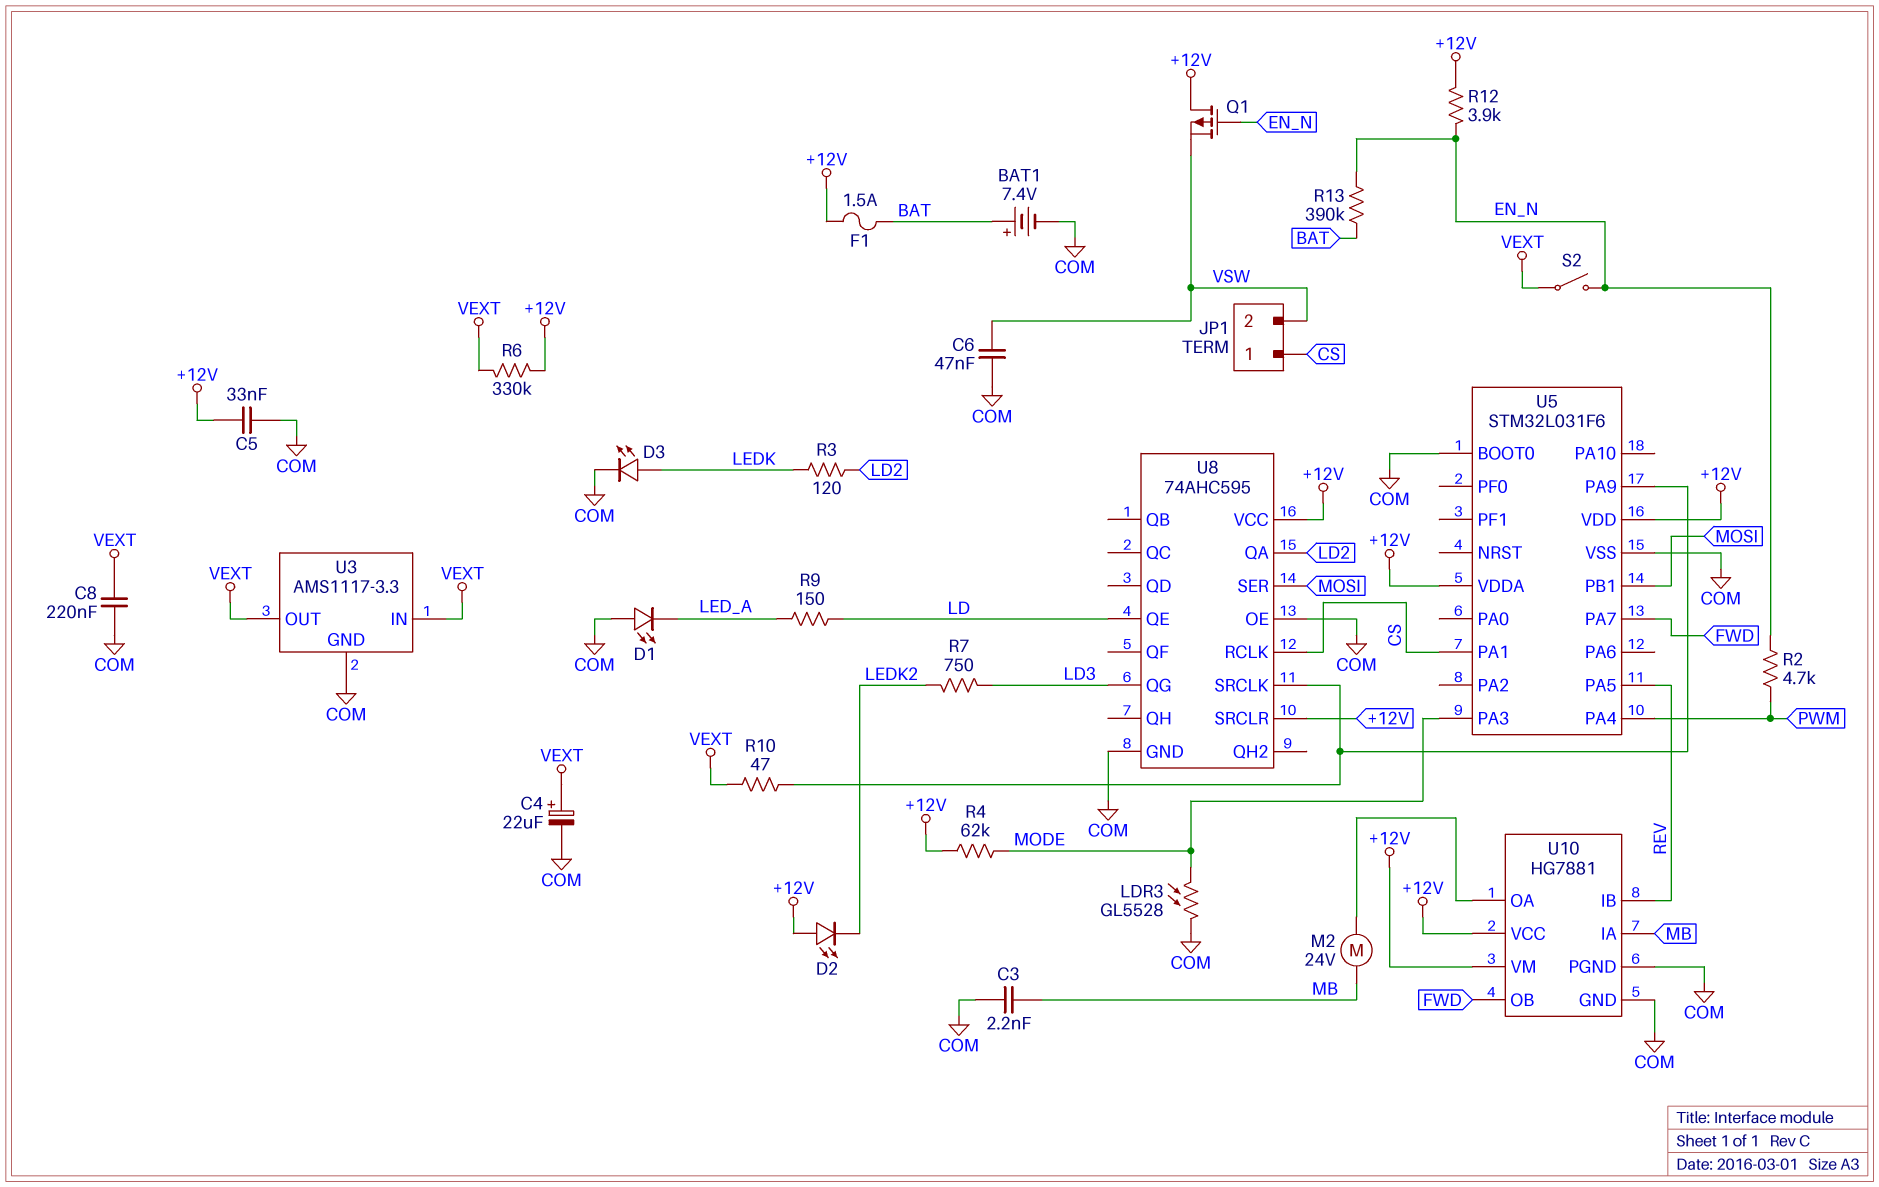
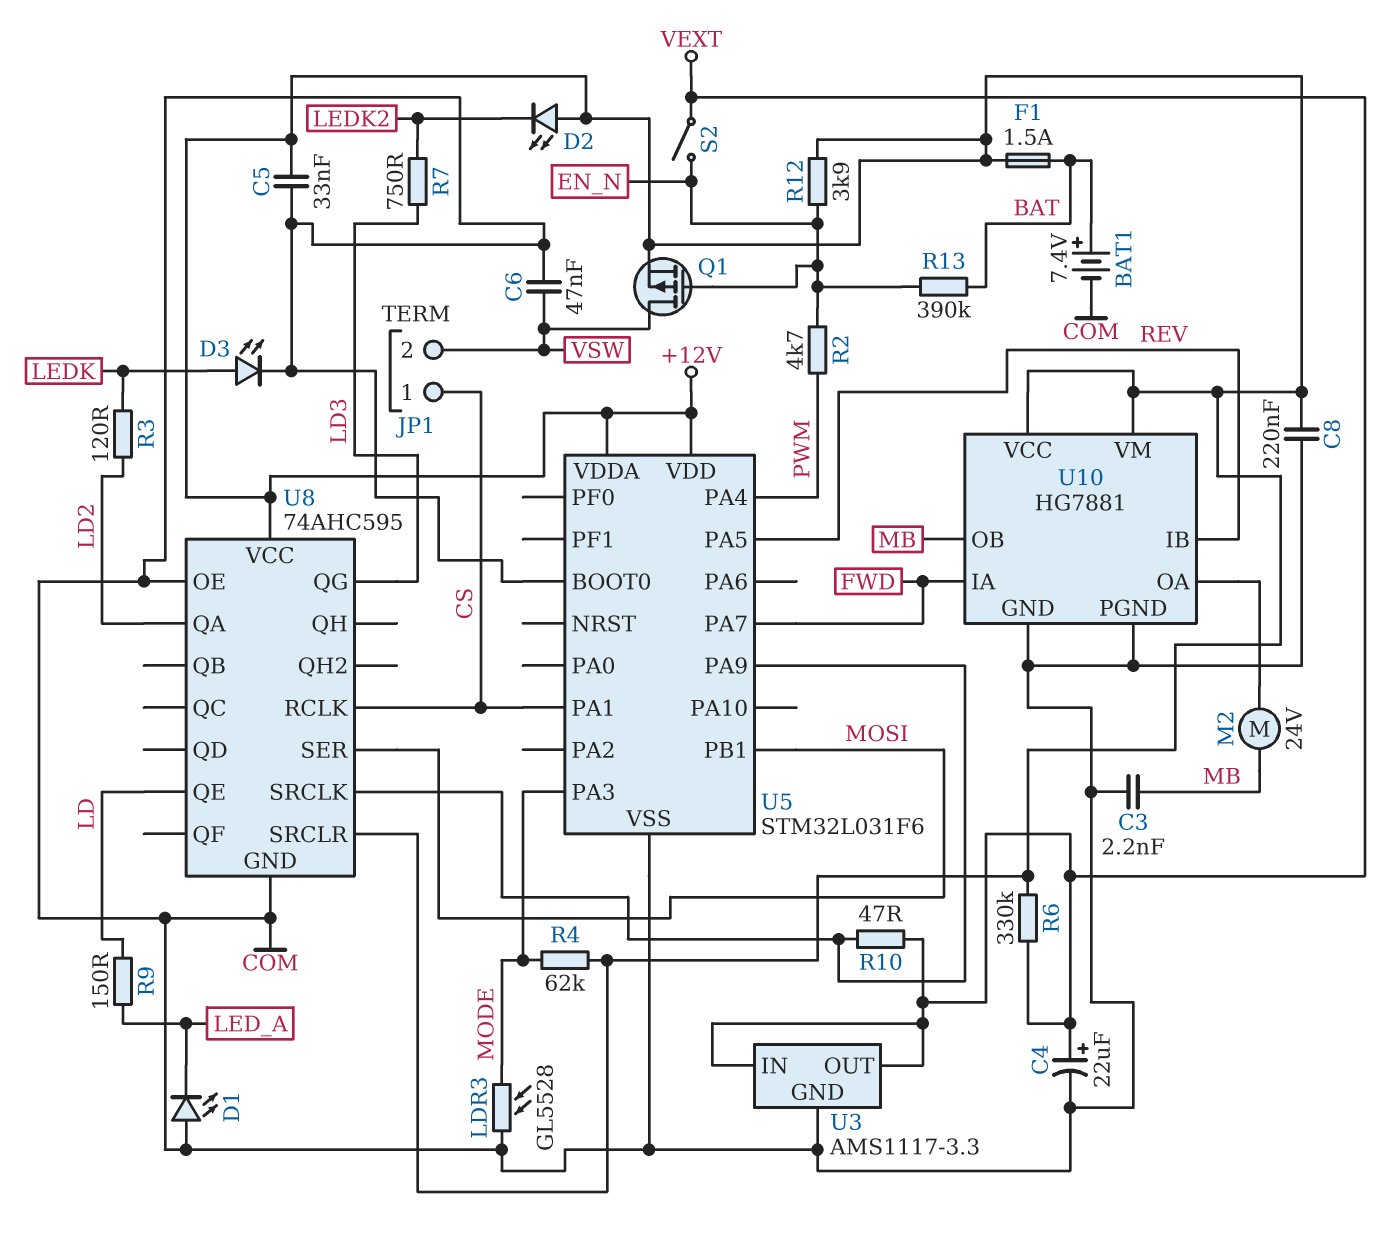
C8: 220nF (COM, VEXT) -> 220nF (+12V, COM)
Q1: PMOS (G EN_N, D +12V, S VSW) -> PMOS (G EN_N, D VSW, S +12V)
U10 pin IA: MB -> FWD
U10 pin OB: FWD -> MB

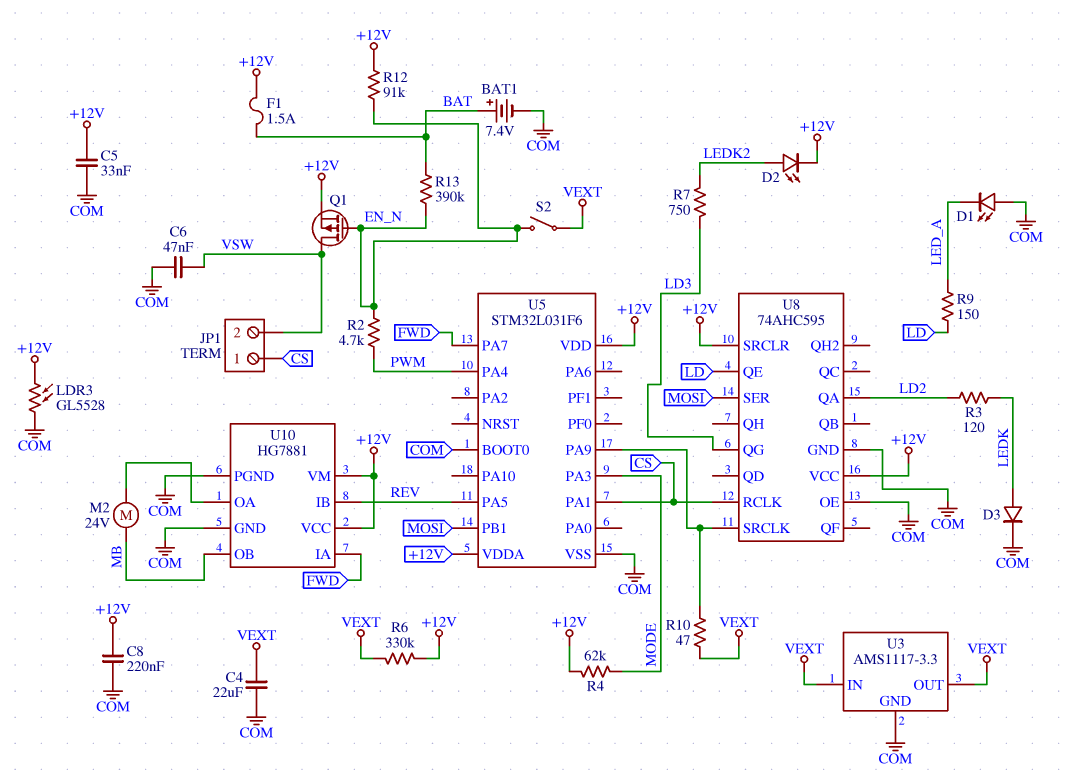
C3: 2.2nF (COM, MB) -> none
C4: 22uF (plus VEXT, minus COM) -> 22uF (COM, VEXT)
D2: LED (A +12V, K LEDK2) -> LED (A LEDK2, K +12V)
D3: LED (A LEDK, K COM) -> diode (A LEDK, K COM)
LDR3: GL5528 (COM, MODE) -> GL5528 (+12V, COM)
R12: 3.9k (+12V, EN_N) -> 91k (+12V, EN_N)

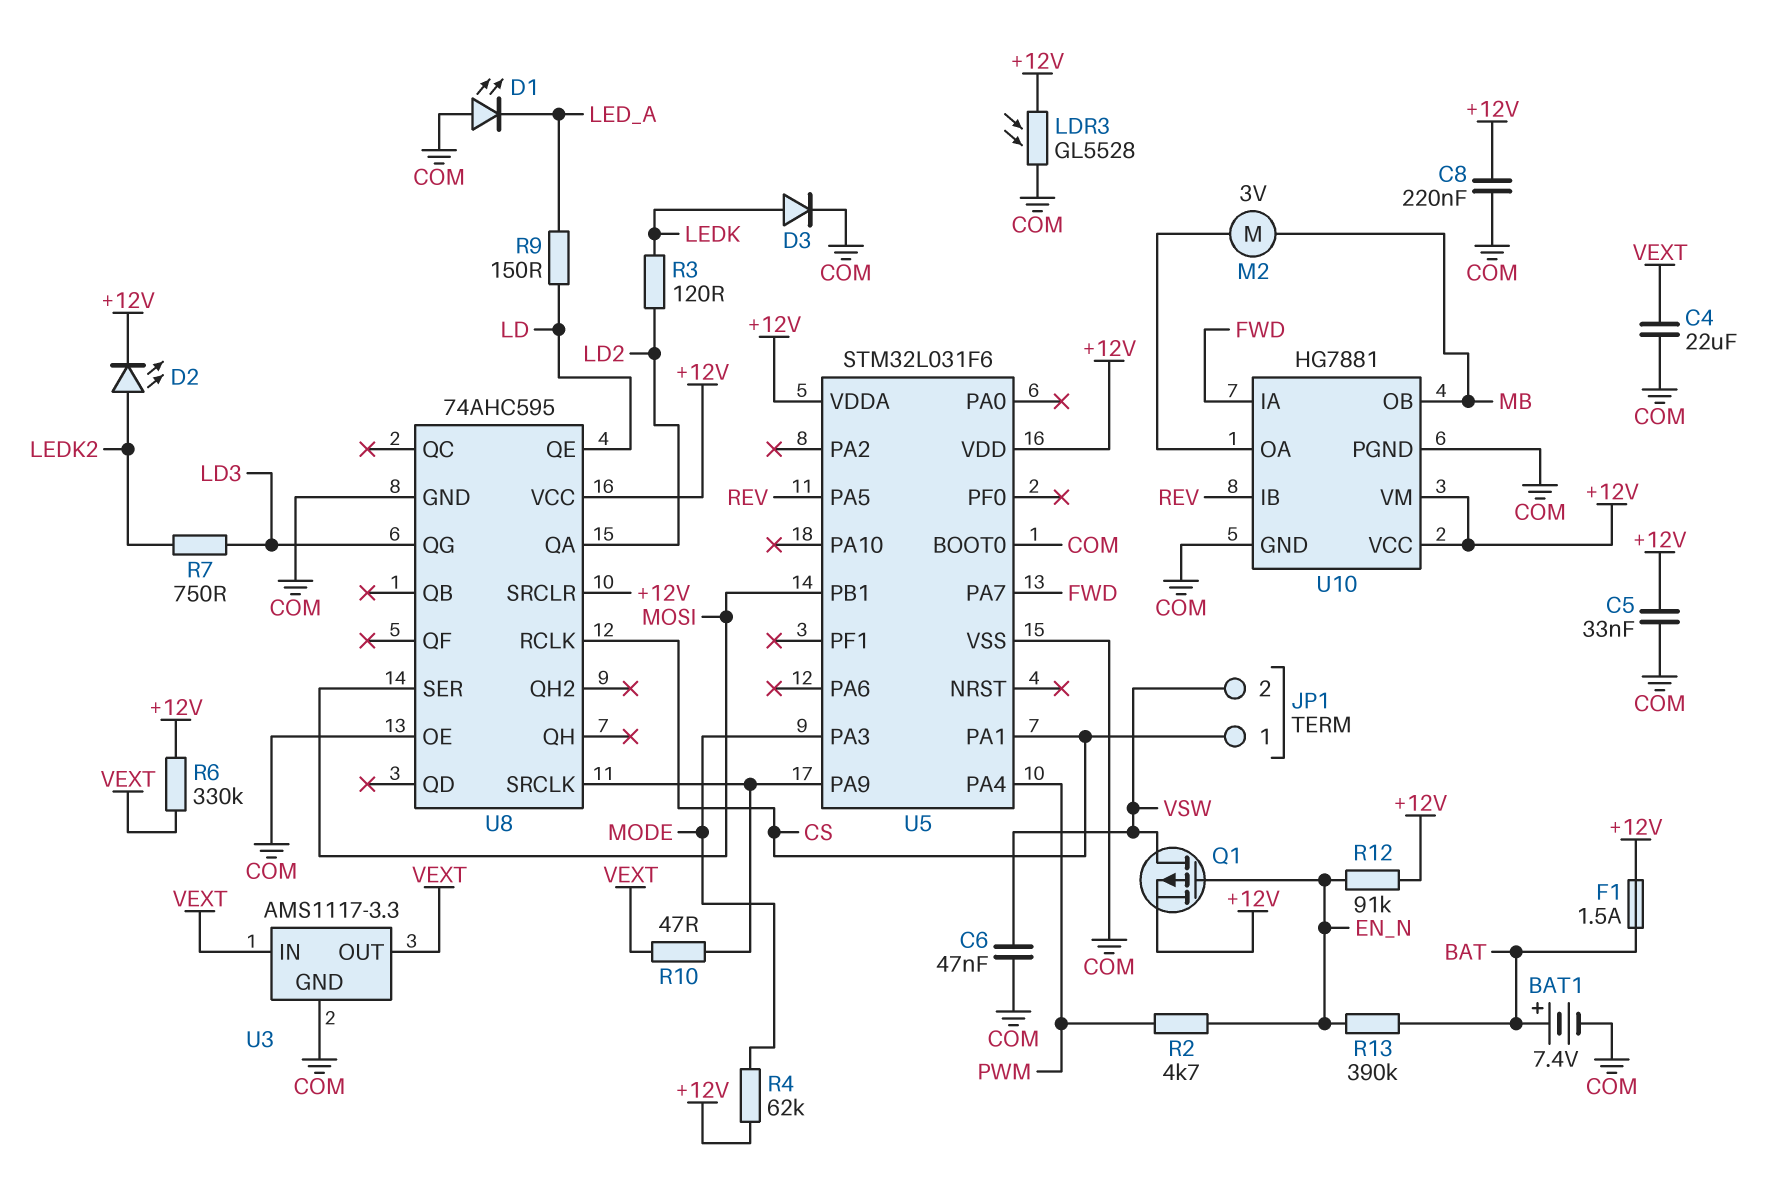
M2: motor 24V (MB, U10/OA) -> motor 3V (MB, U10/OA)
S2: switch (EN_N, VEXT) -> none

